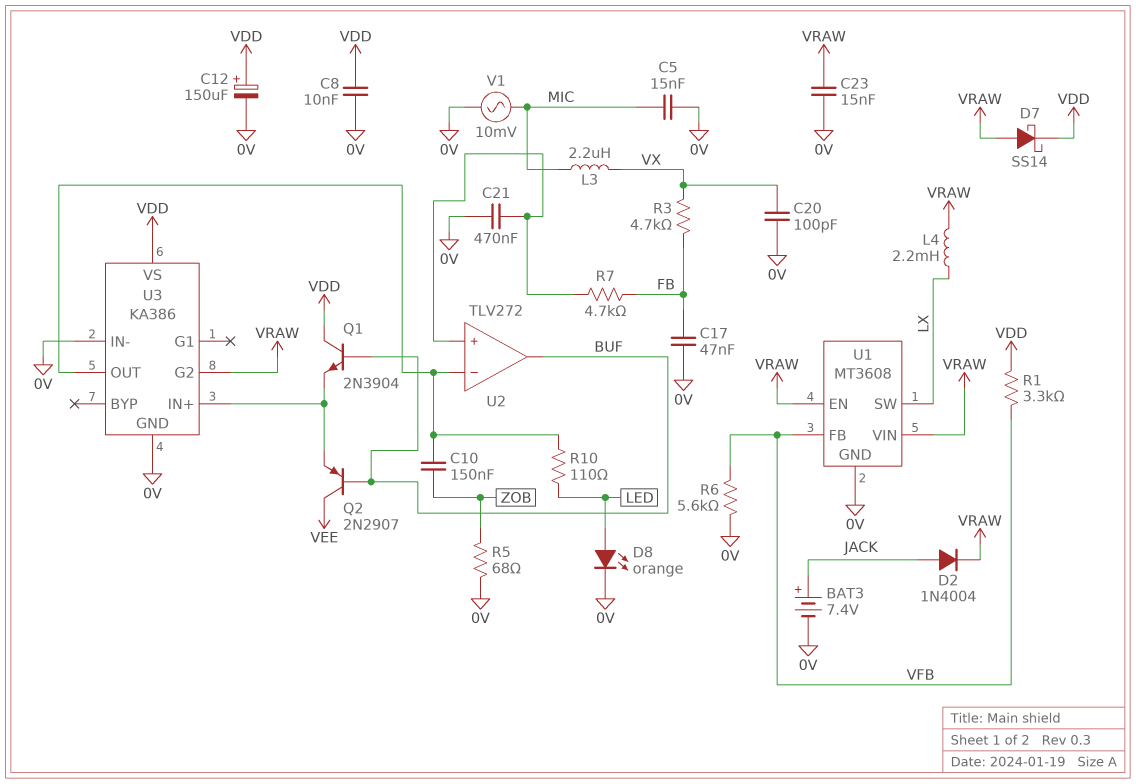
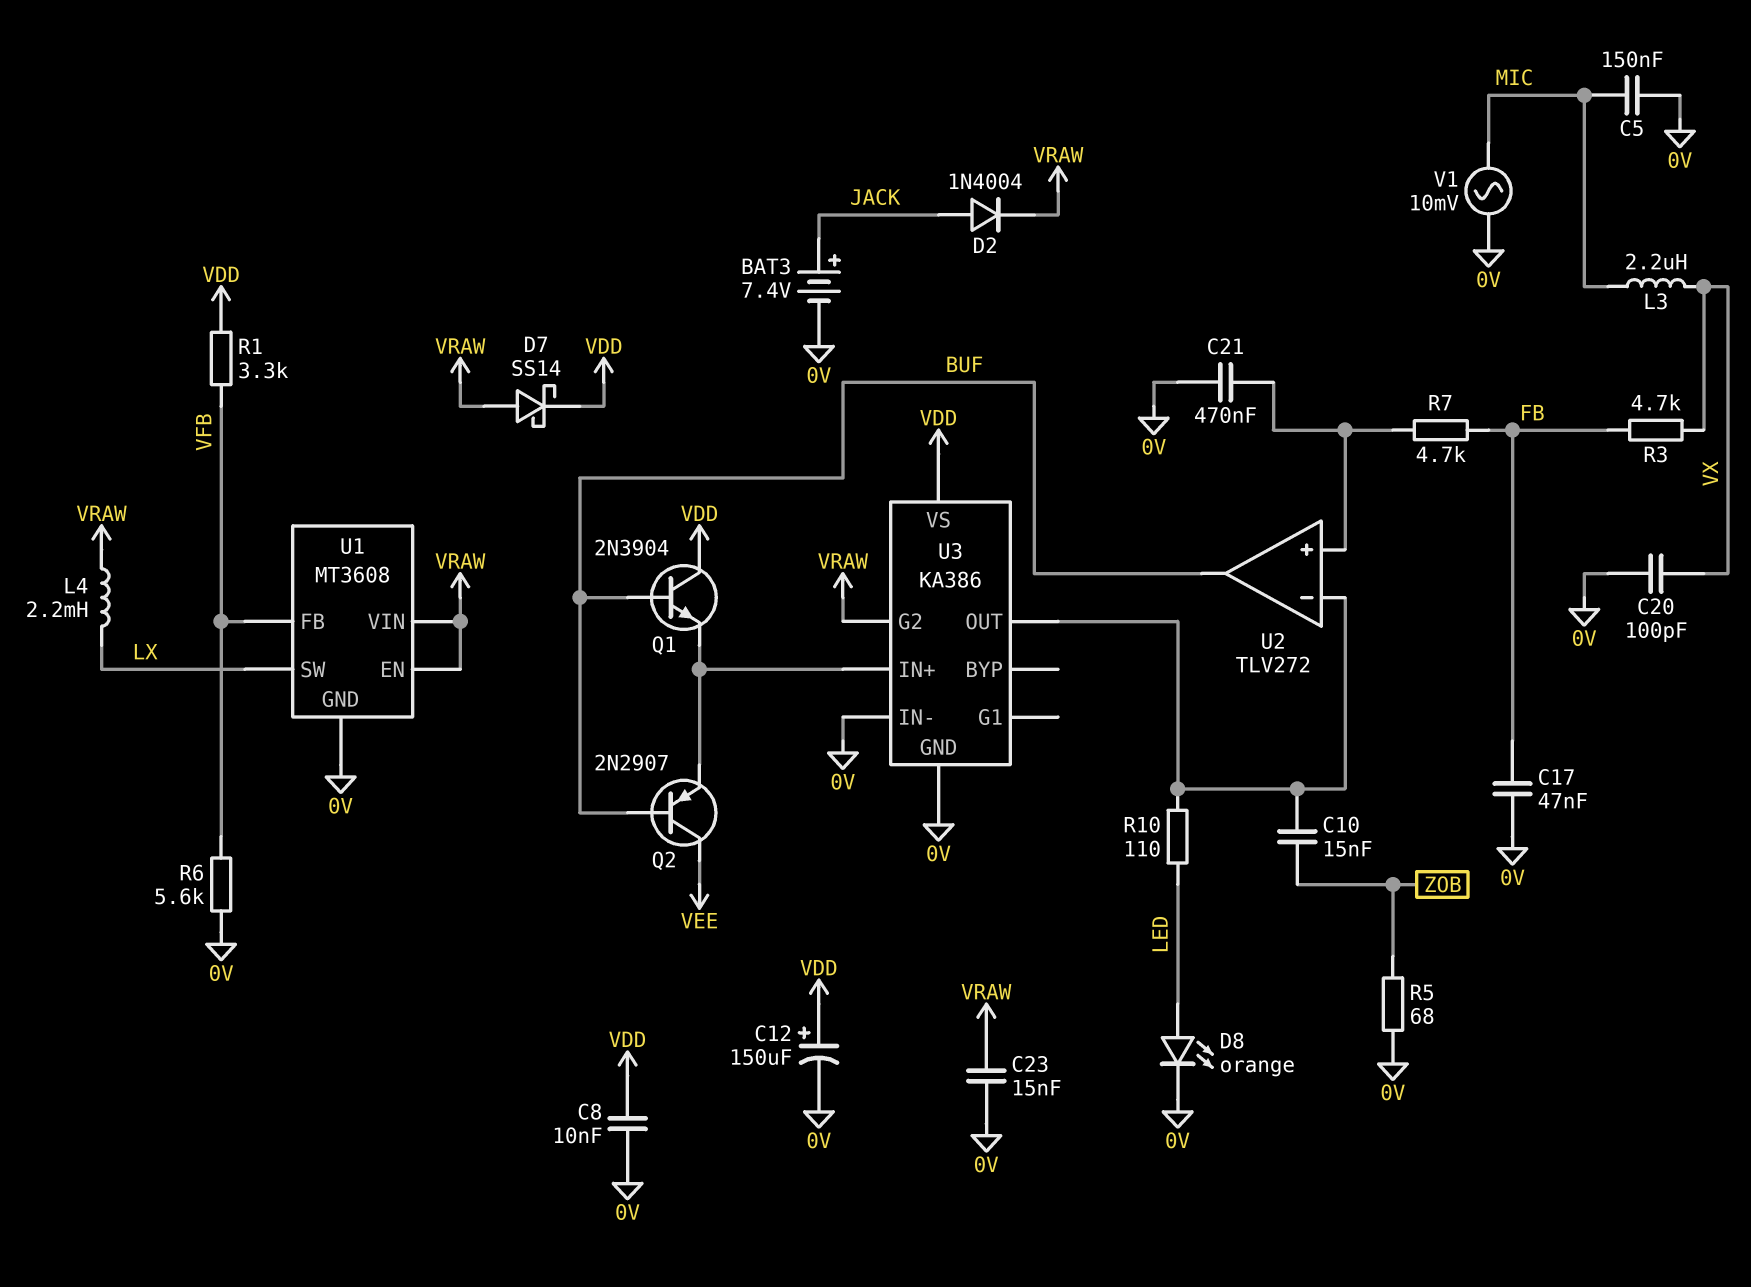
C5: 15nF (0V, MIC) -> 150nF (0V, MIC)
C10: 150nF (U2/in-, ZOB) -> 15nF (U2/in-, ZOB)

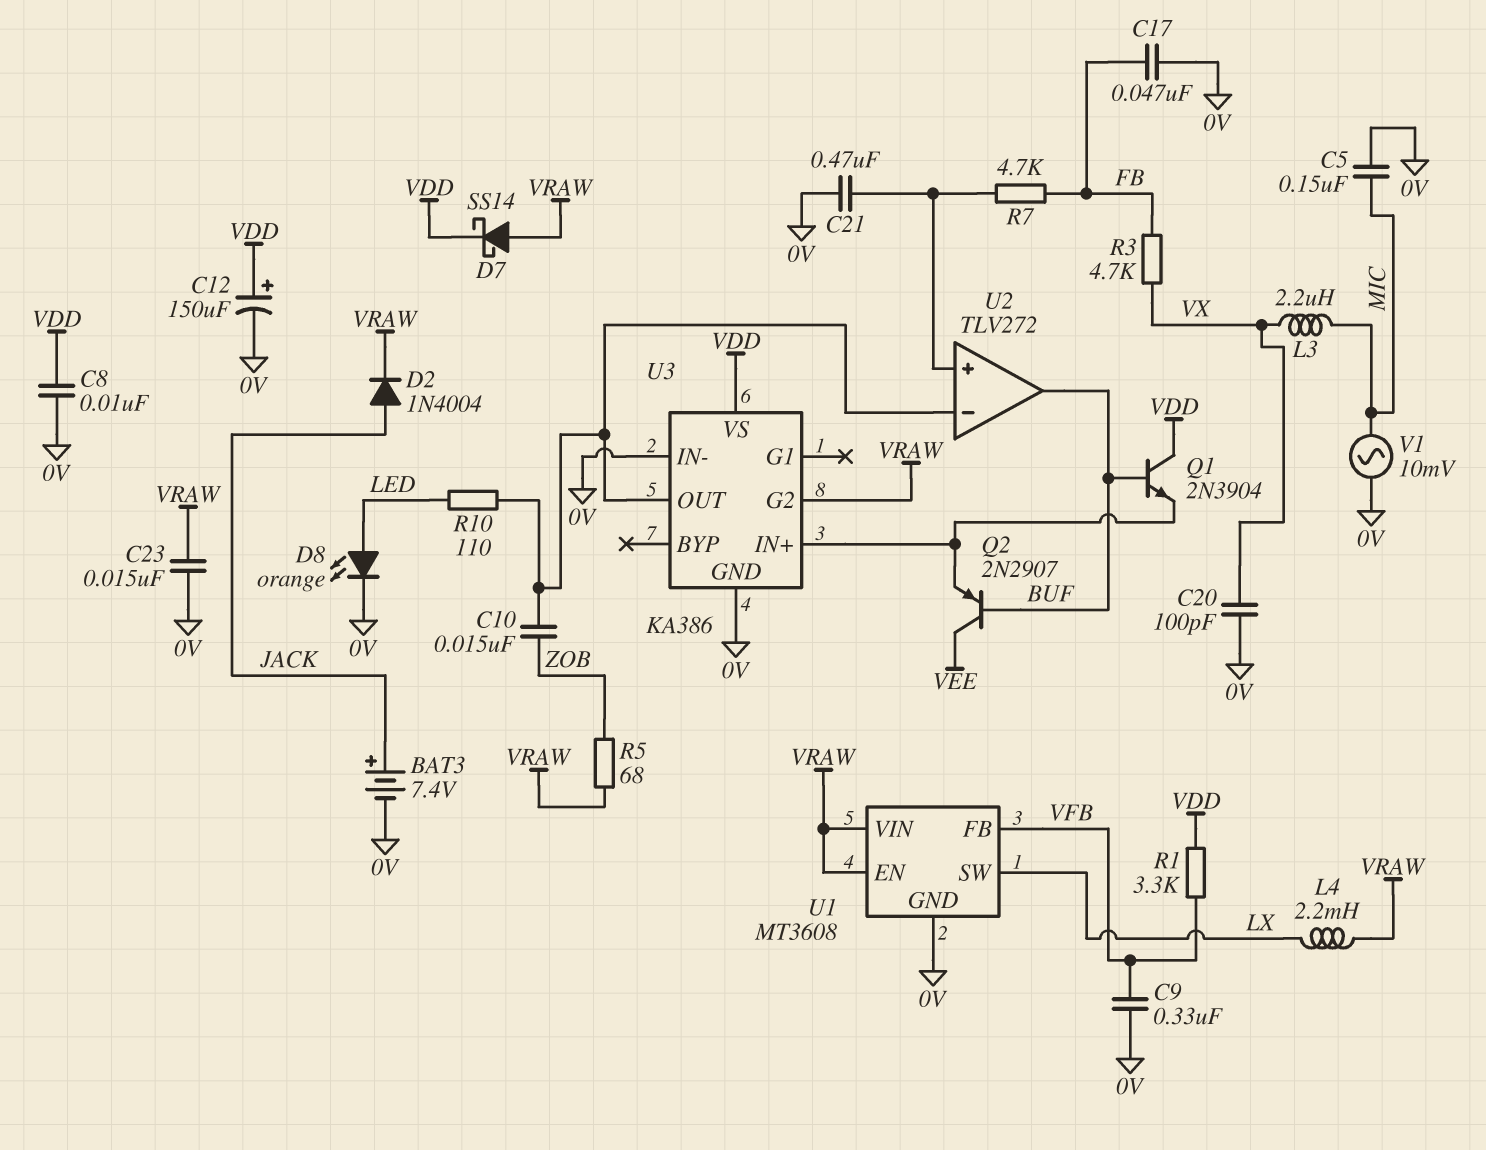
C9: none -> 330nF (0V, VFB)
R5: 68 (0V, ZOB) -> 68 (VRAW, ZOB)
R6: 5.6k (0V, VFB) -> none

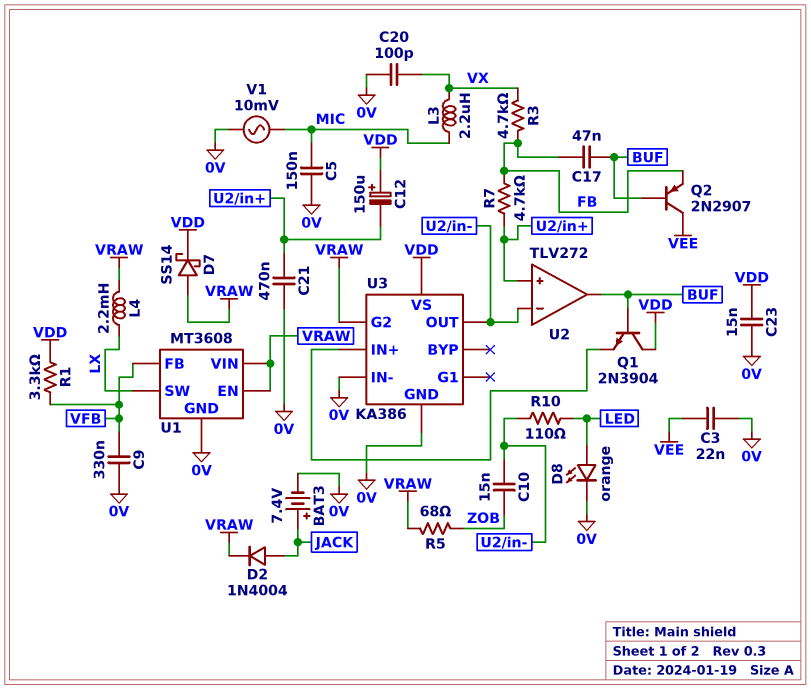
C3: none -> 22nF (0V, VEE)
C8: 10nF (0V, VDD) -> none
C12: 150uF (plus VDD, minus 0V) -> 150uF (plus VDD, minus U2/in+)
C17: 47nF (0V, FB) -> 47nF (BUF, FB)
C23: 15nF (0V, VRAW) -> 15nF (0V, VDD)
Q2: PNP 2N2907 (B BUF, C VEE, E U3/IN+) -> PNP 2N2907 (B BUF, C VEE, E FB)

